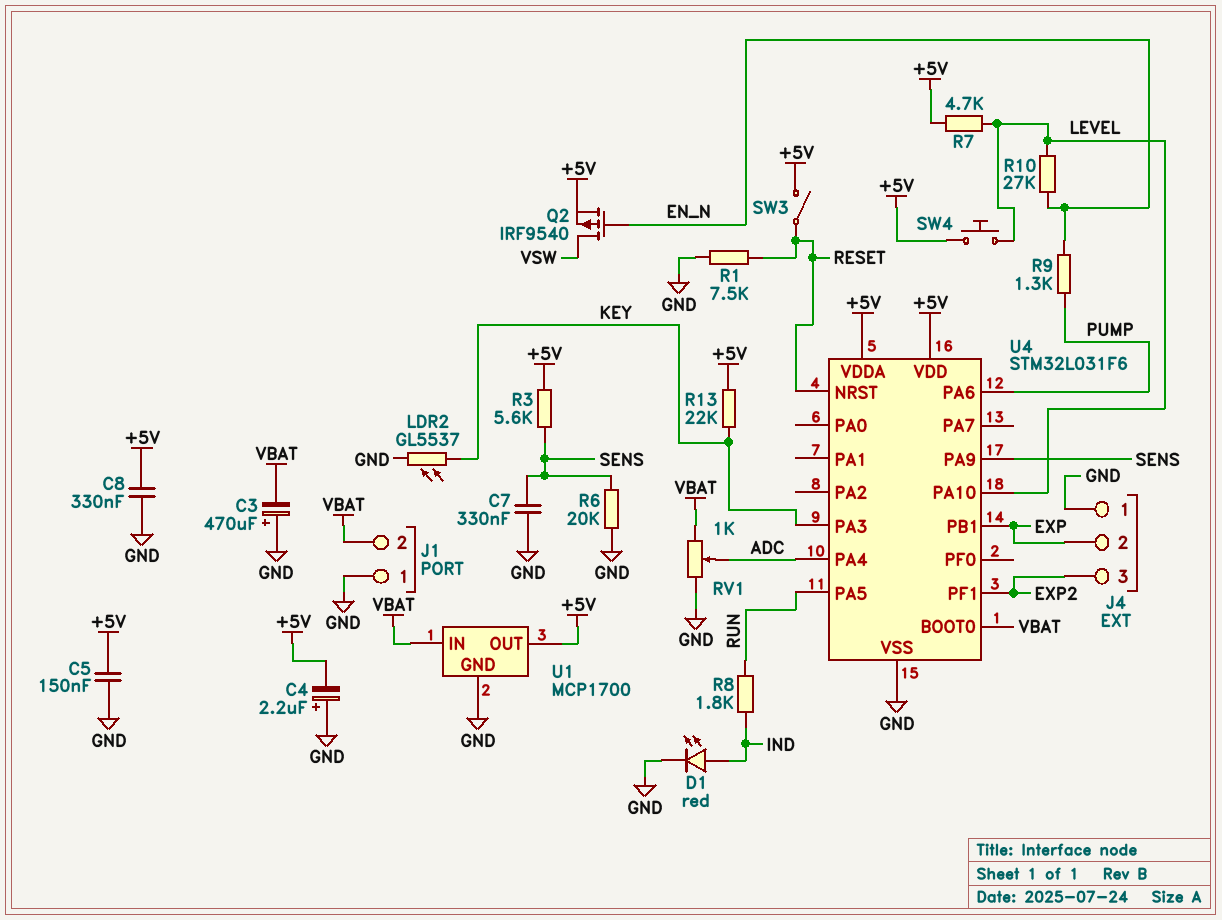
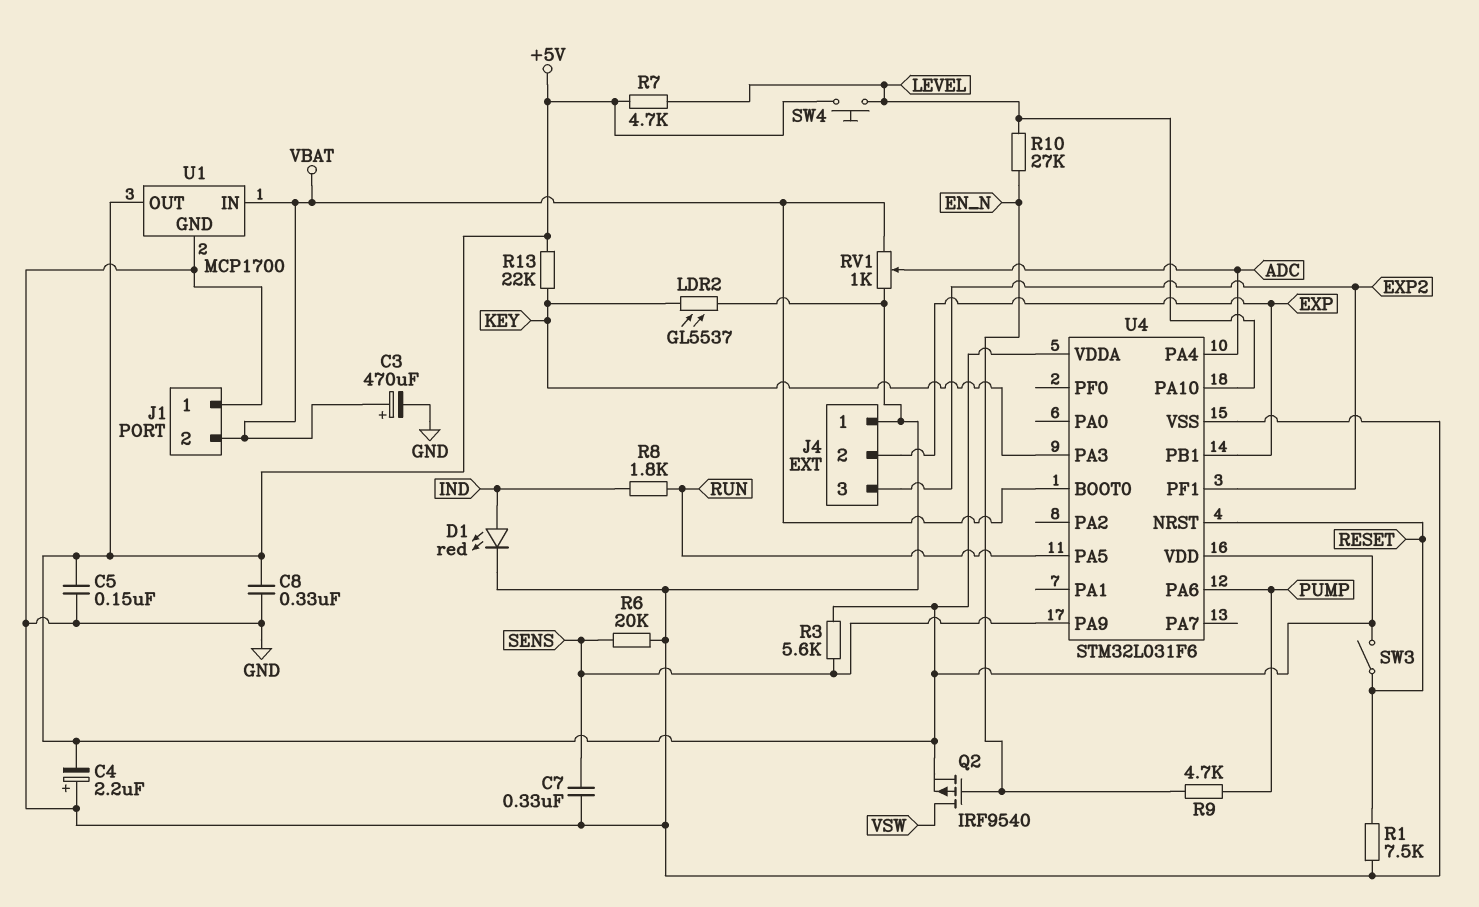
C3: 470uF (plus GND, minus VBAT) -> 470uF (plus VBAT, minus GND)
R9: 1.3k (EN_N, PUMP) -> 4.7k (EN_N, PUMP)

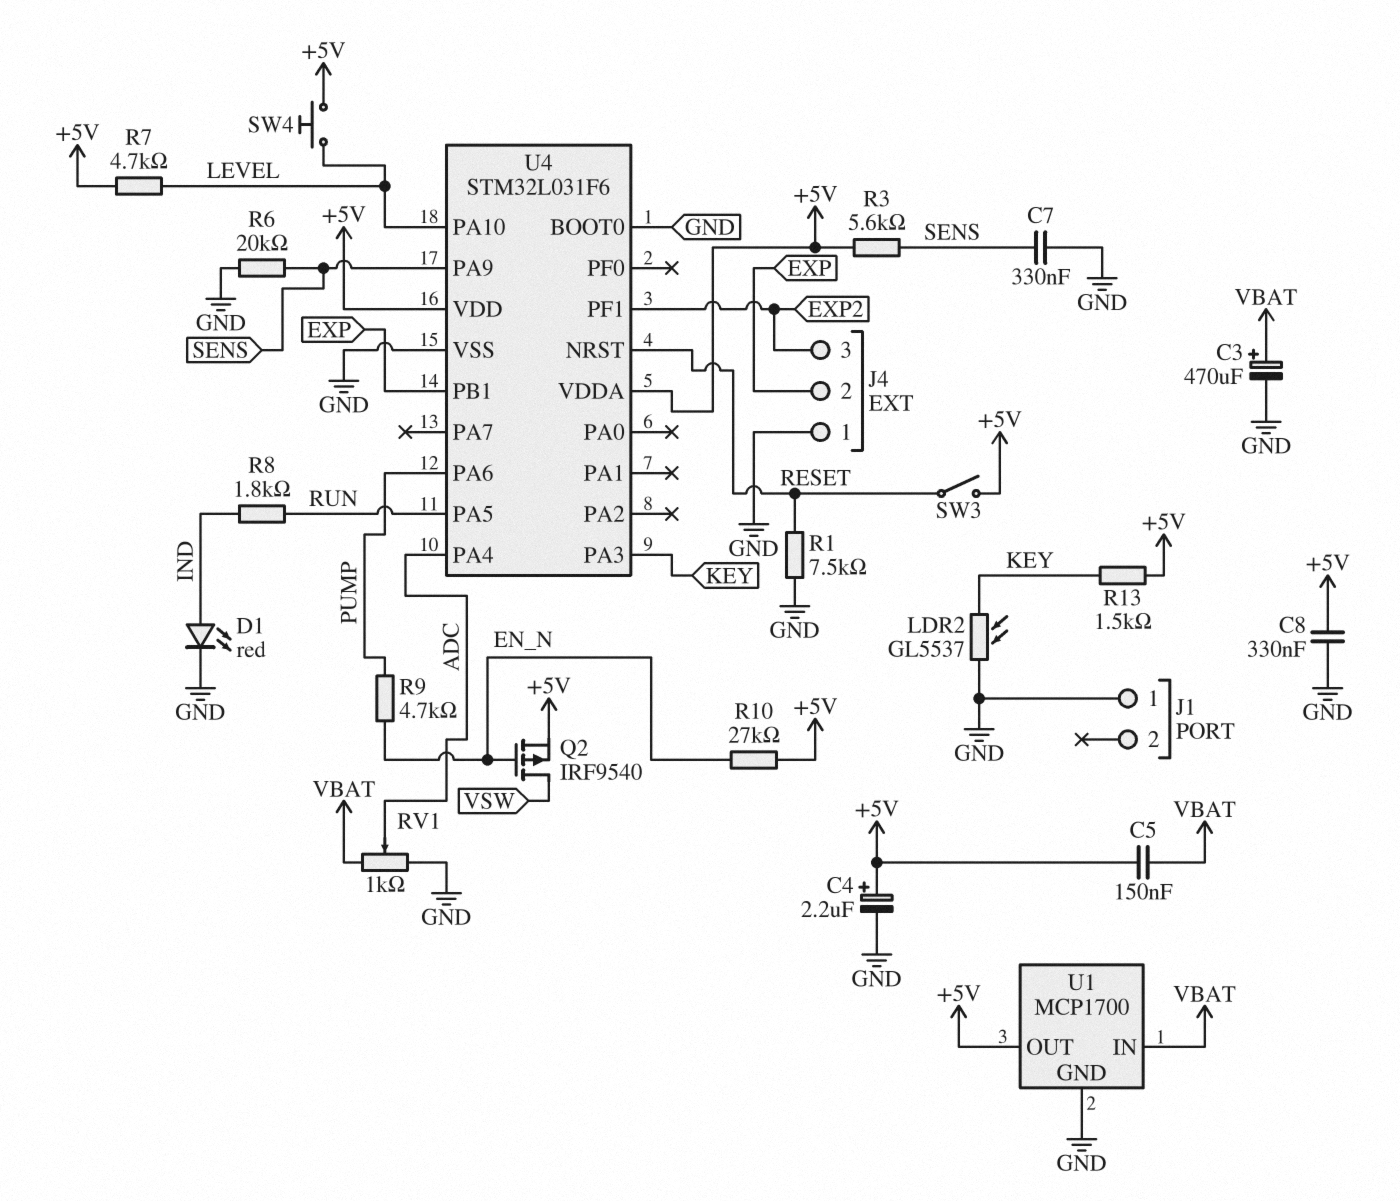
C4: 2.2uF (plus GND, minus +5V) -> 2.2uF (plus +5V, minus GND)
C5: 150nF (+5V, GND) -> 150nF (+5V, VBAT)
J1 pin 2: VBAT -> none
R10: 27k (EN_N, LEVEL) -> 27k (+5V, EN_N)
R13: 22k (+5V, KEY) -> 1.5k (+5V, KEY)
U4 pin BOOT0: VBAT -> GND

